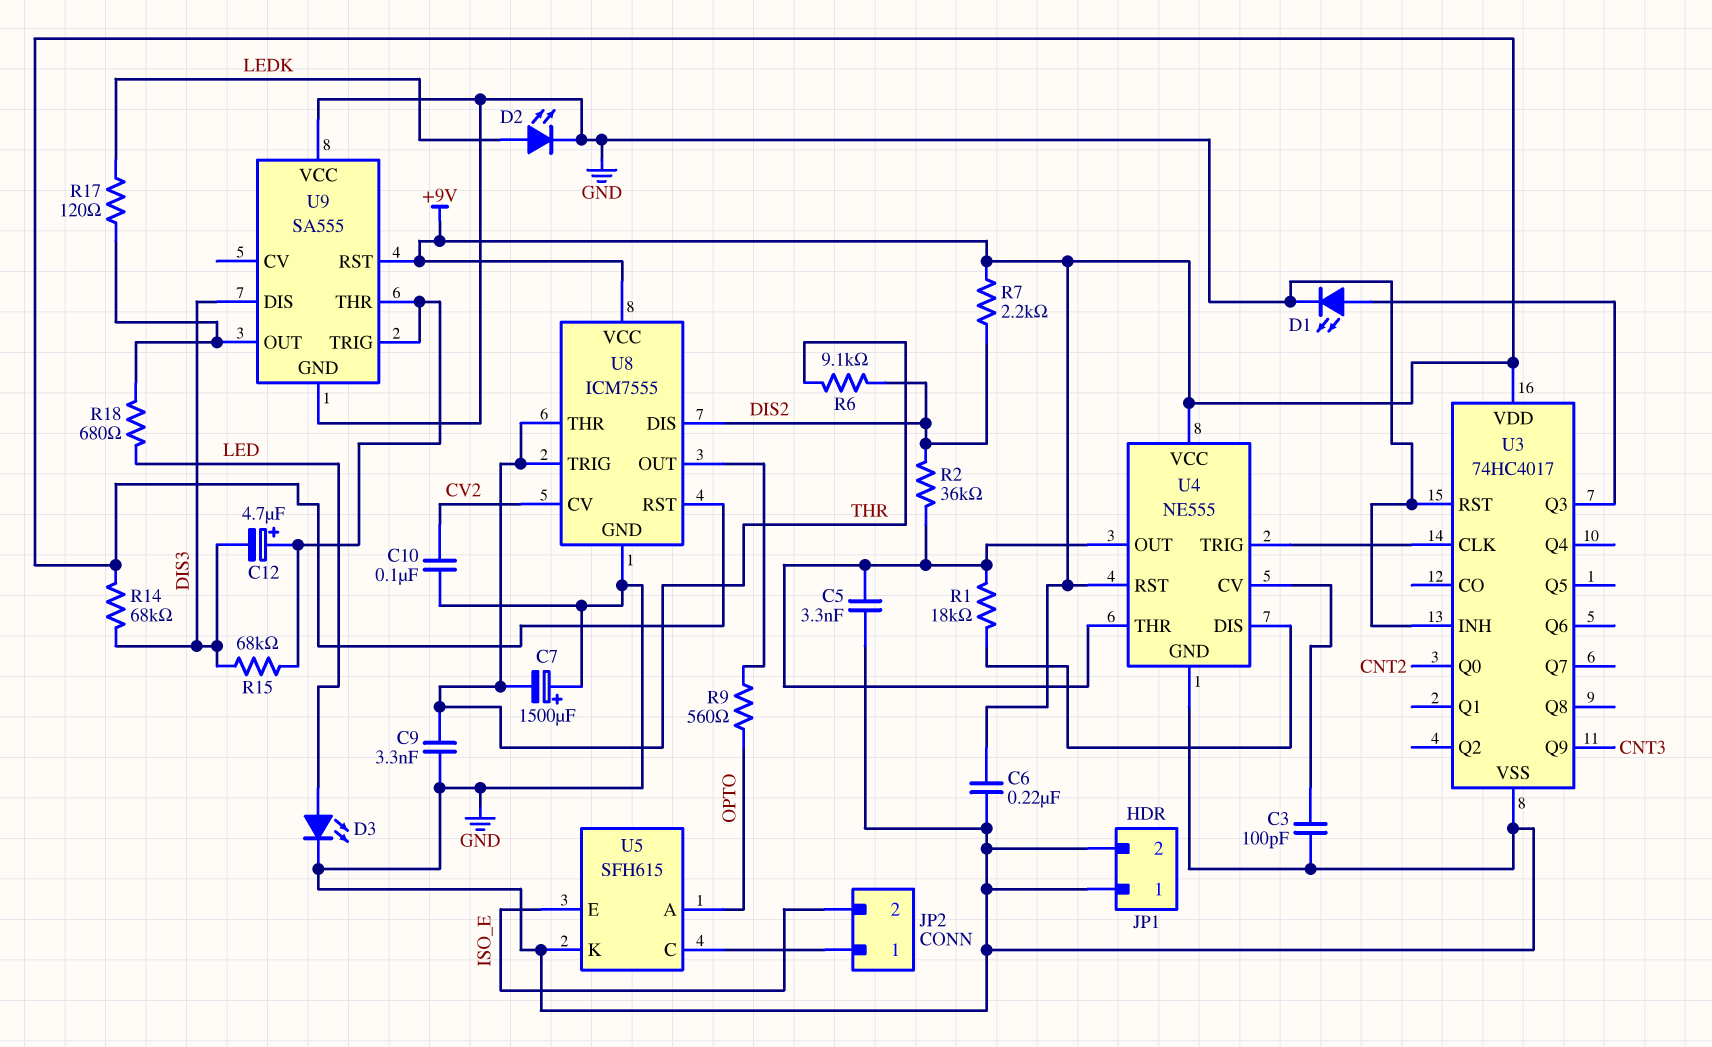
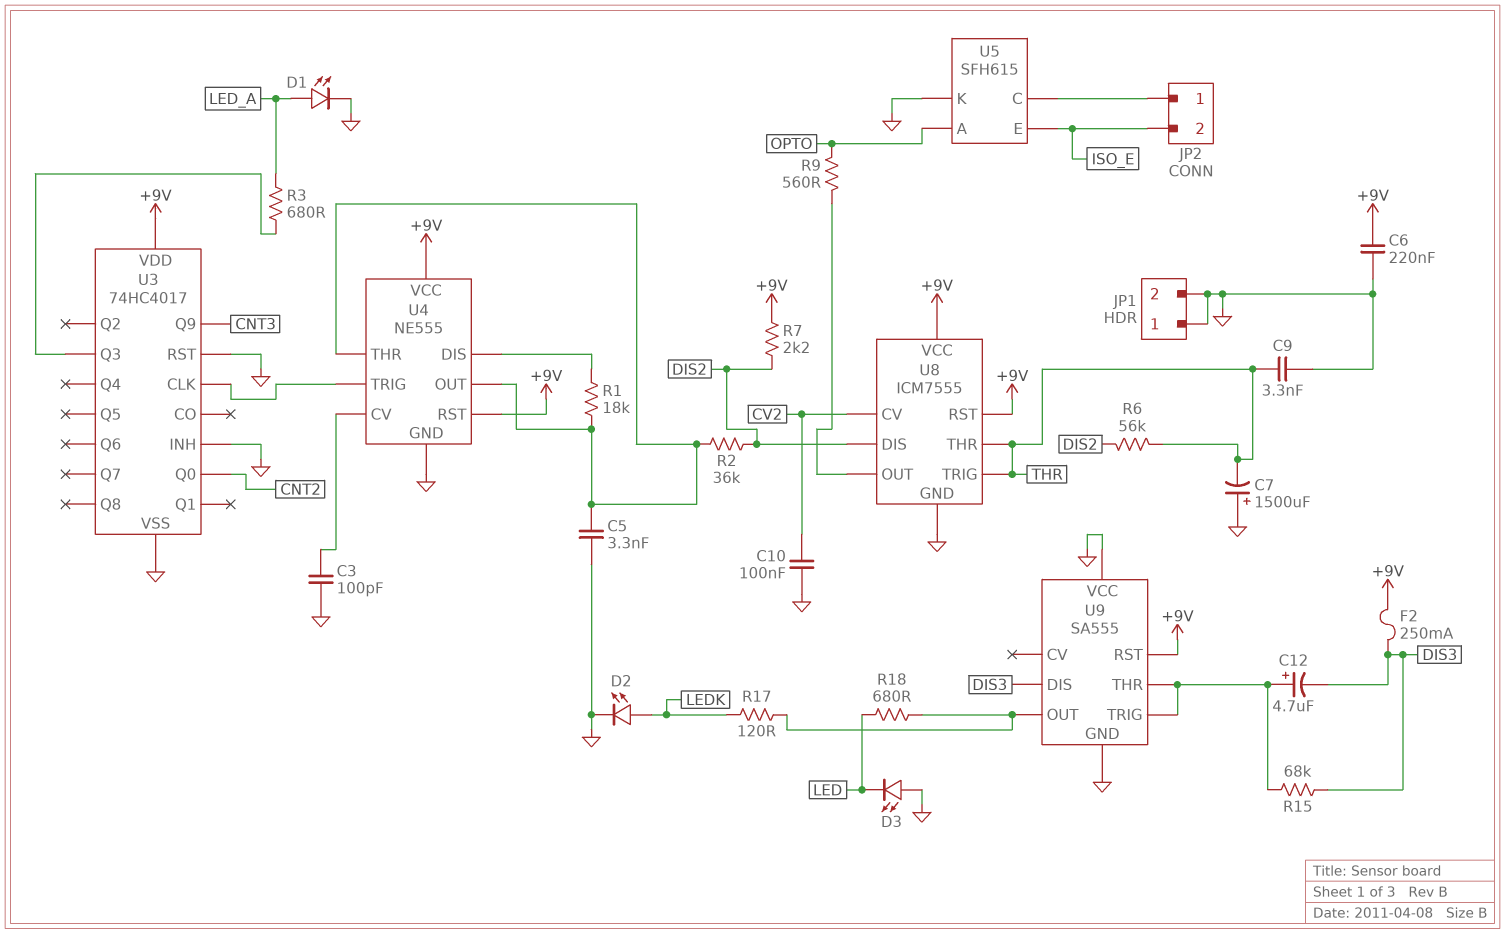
D1: LED (A U3/Q3, K GND) -> LED (A LED_A, K GND)
D3: LED (A LED, K GND) -> LED (A GND, K LED)
F2: none -> 250mA (+9V, DIS3)
R3: none -> 680 (LED_A, U3/Q3)
R6: 9.1k (DIS2, THR) -> 56k (DIS2, THR)
R14: 68k (+9V, DIS3) -> none

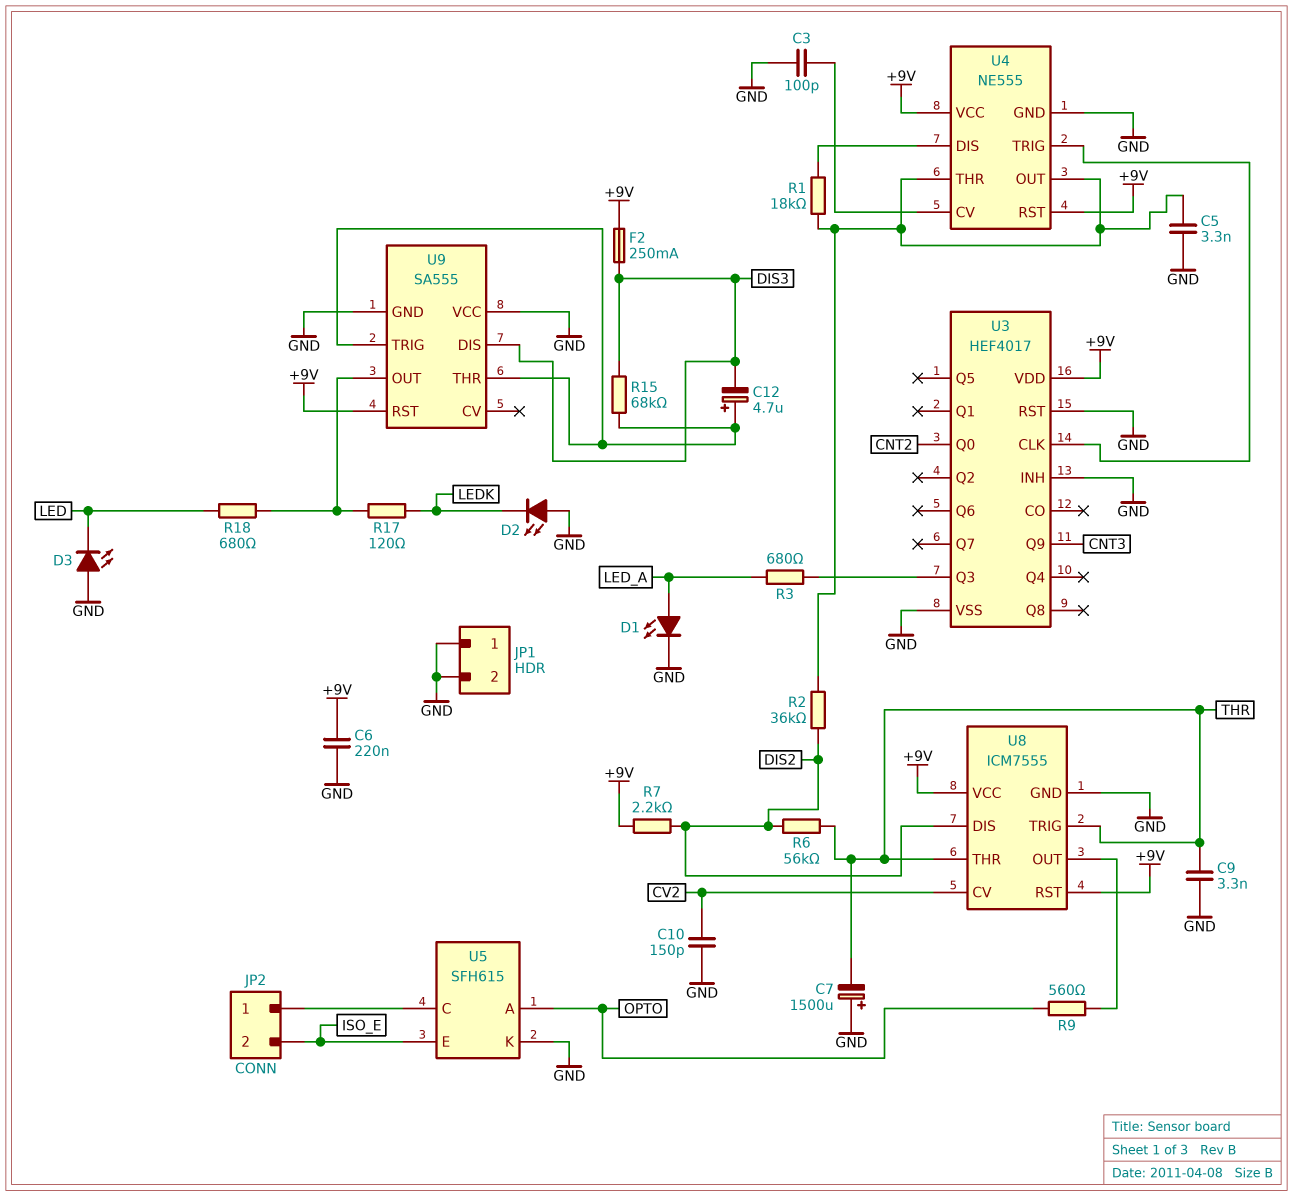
C10: 100nF (CV2, GND) -> 150pF (CV2, GND)
D2: LED (A LEDK, K GND) -> LED (A GND, K LEDK)
U3: 74HC4017 -> HEF4017

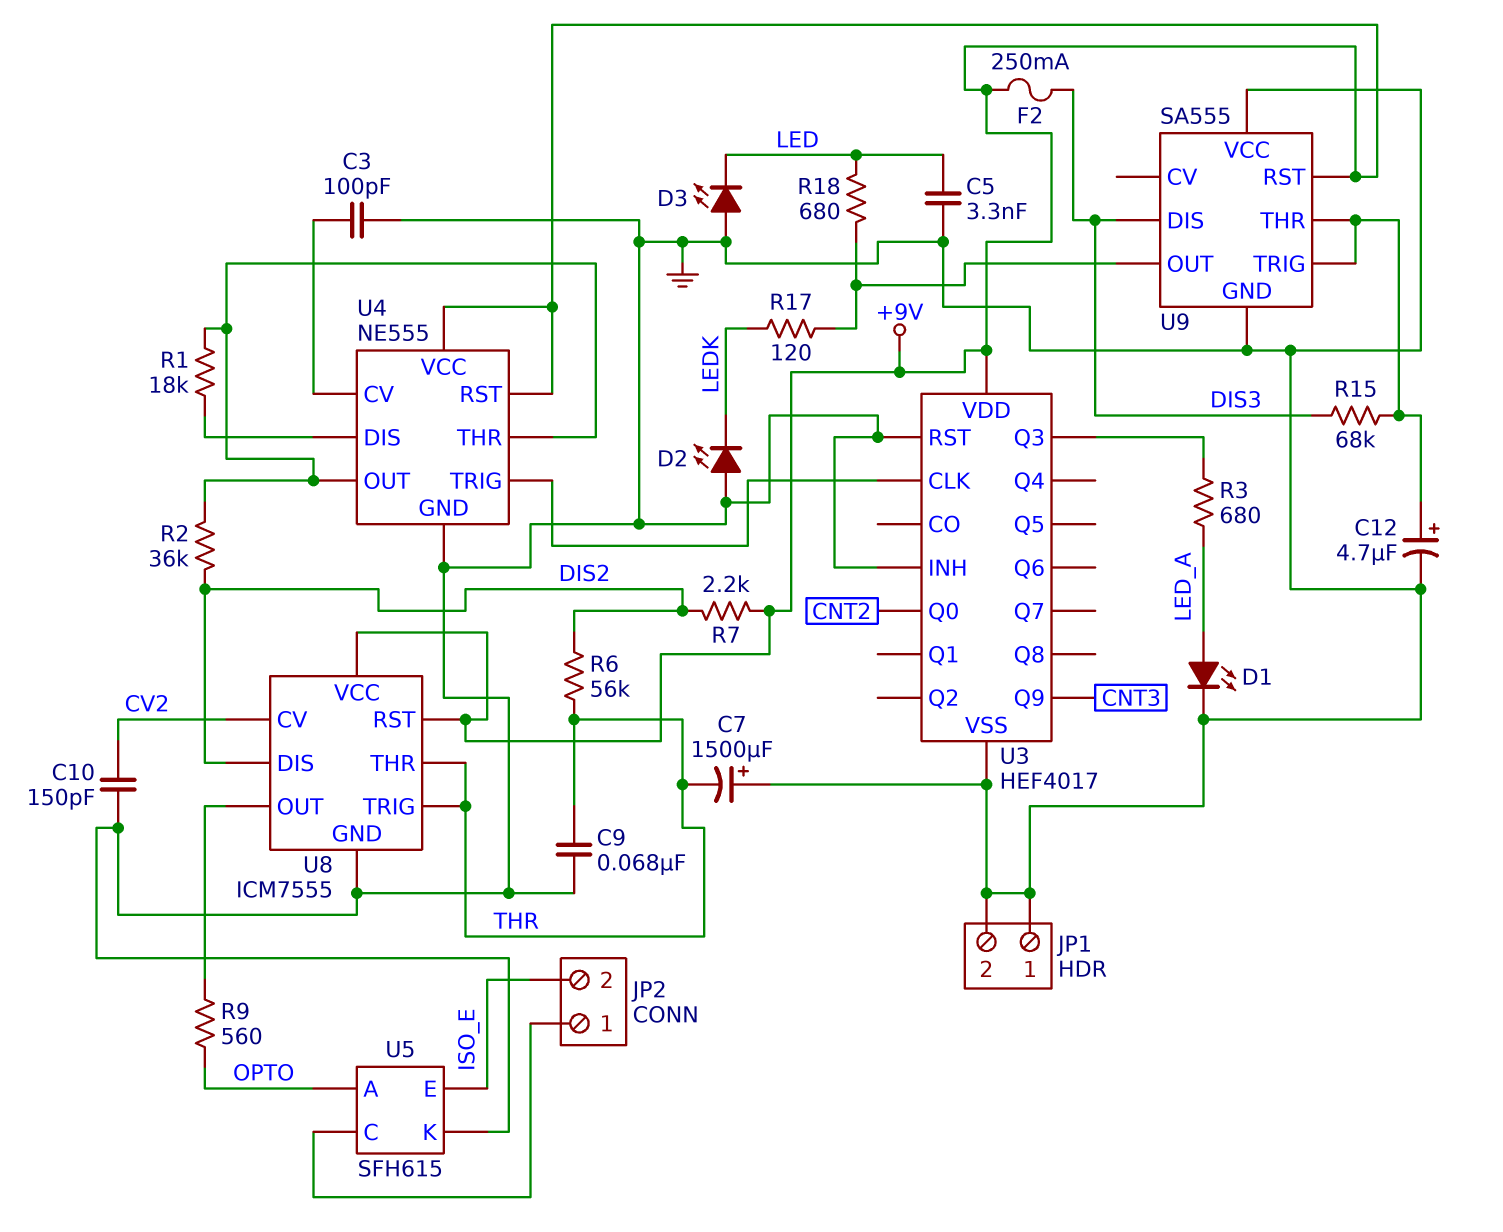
C5: 3.3nF (GND, U4/OUT) -> 3.3nF (GND, LED)
C6: 220nF (+9V, GND) -> none
C9: 3.3nF (GND, THR) -> 68nF (GND, THR)
C12: 4.7uF (plus U9/THR, minus DIS3) -> 4.7uF (plus U9/THR, minus GND)

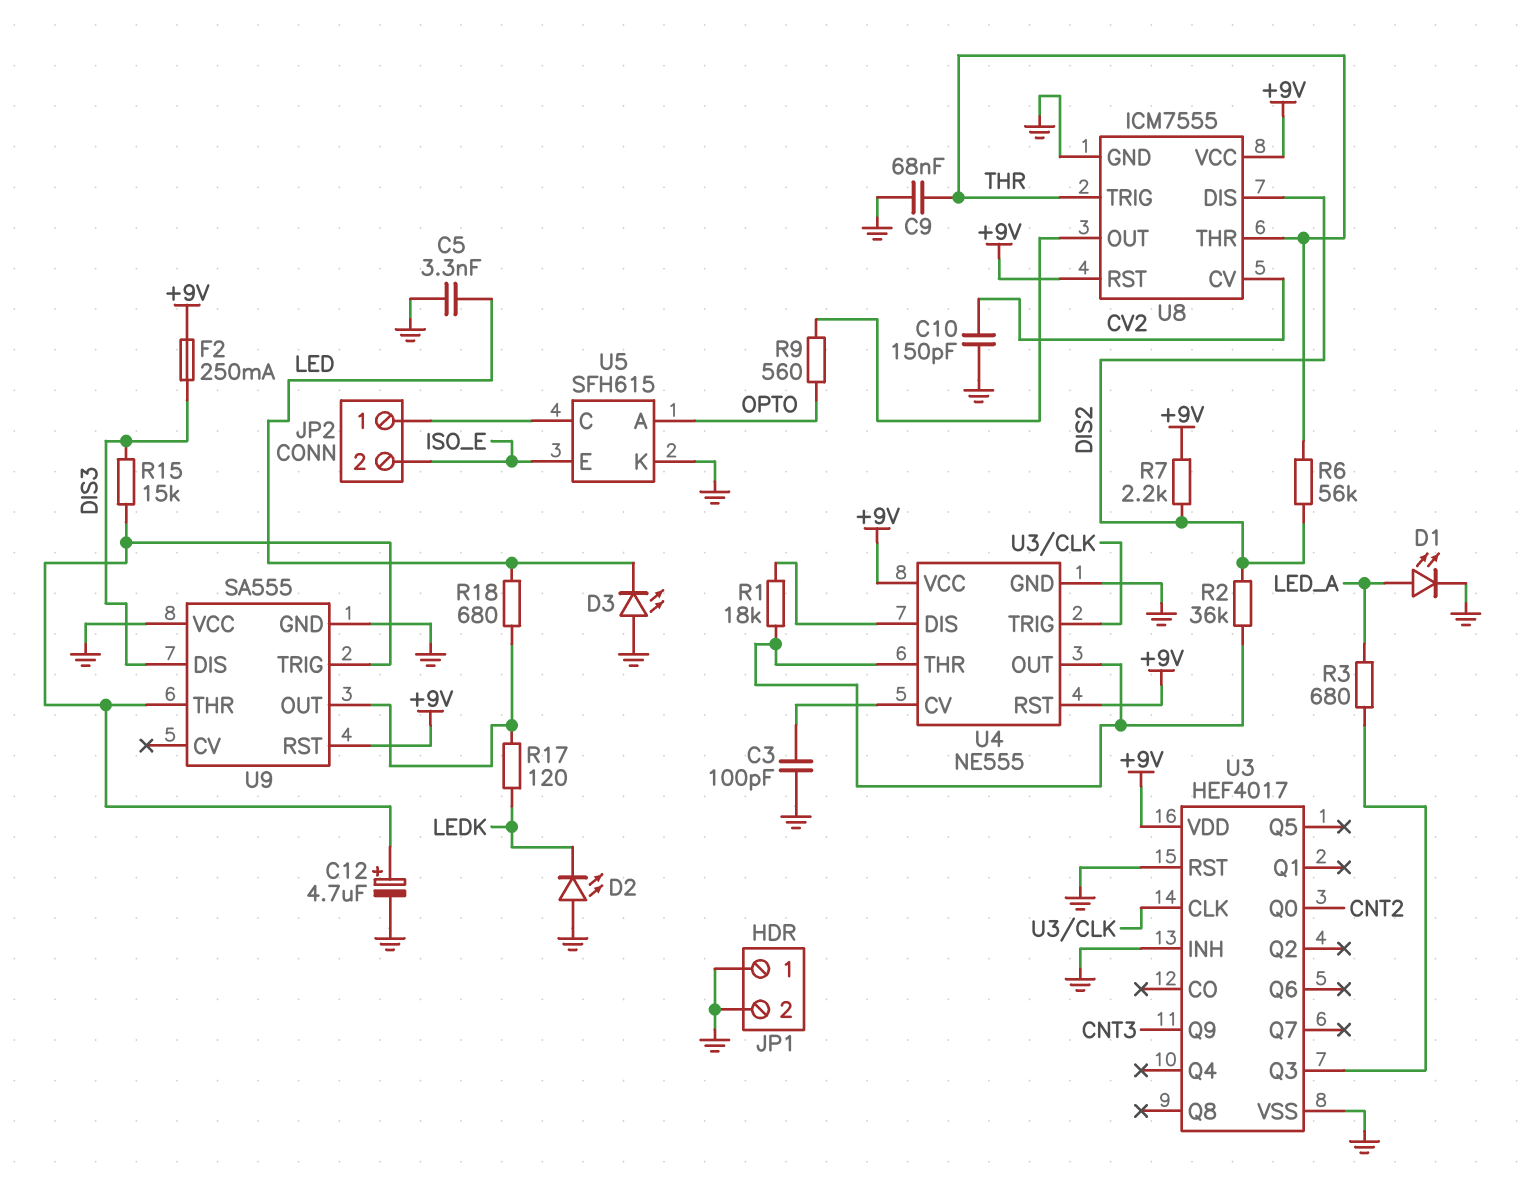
C7: 1500uF (plus GND, minus THR) -> none
R15: 68k (DIS3, U9/THR) -> 15k (DIS3, U9/THR)

